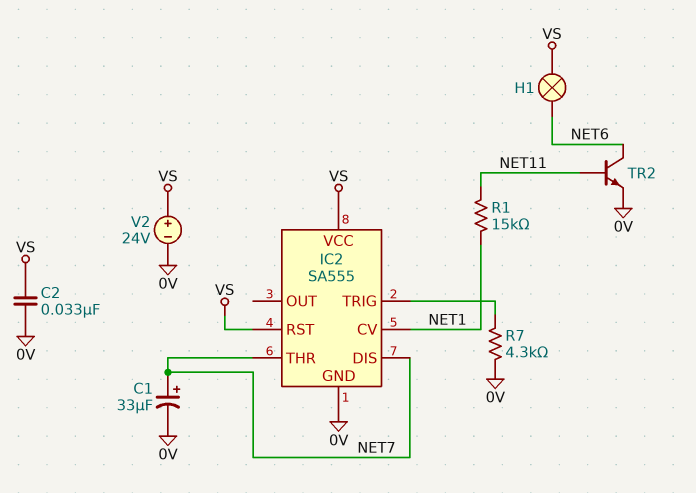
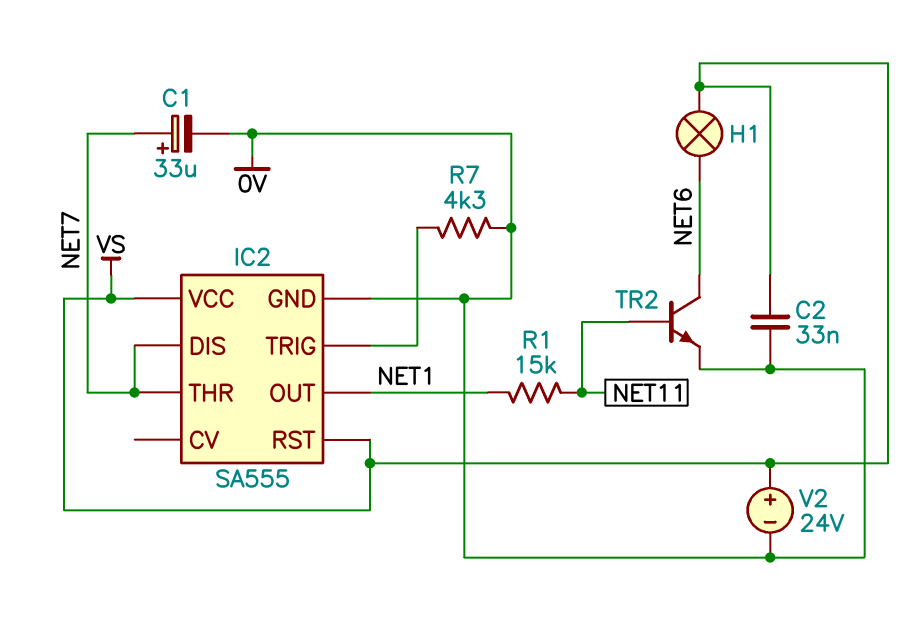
IC2 pin CV: NET1 -> none
IC2 pin OUT: none -> NET1

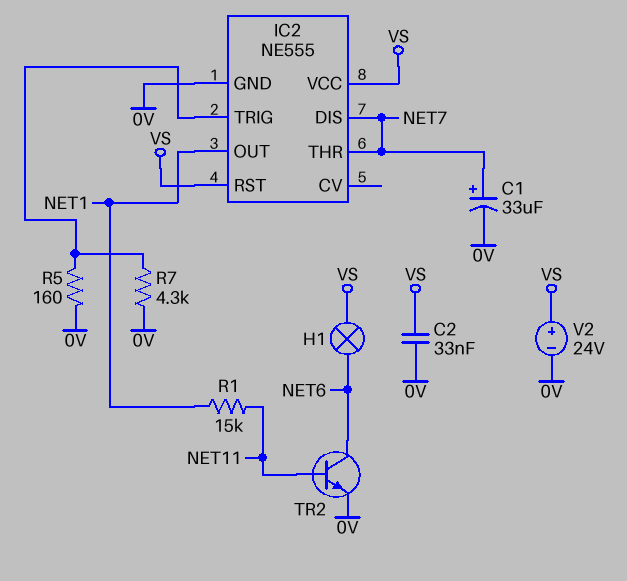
IC2: SA555 -> NE555
R5: none -> 160 (0V, IC2/TRIG)

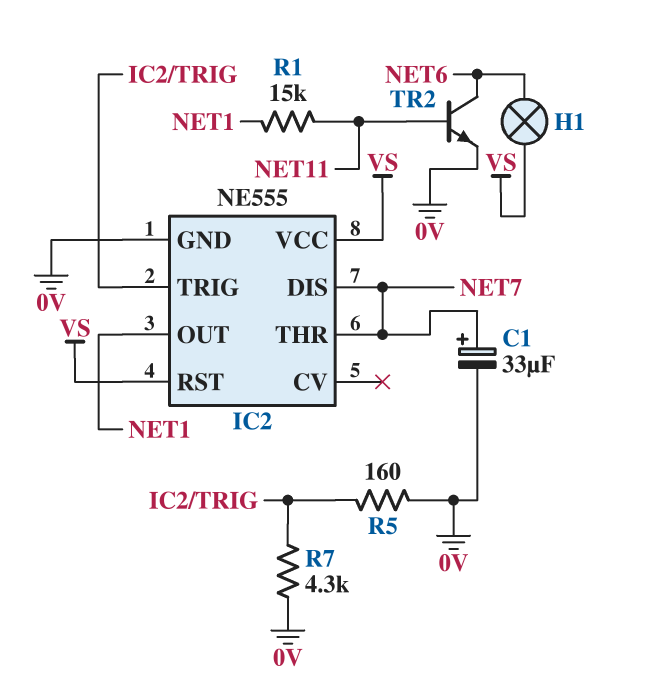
C2: 33nF (0V, VS) -> none
V2: 24V (plus VS, minus 0V) -> none

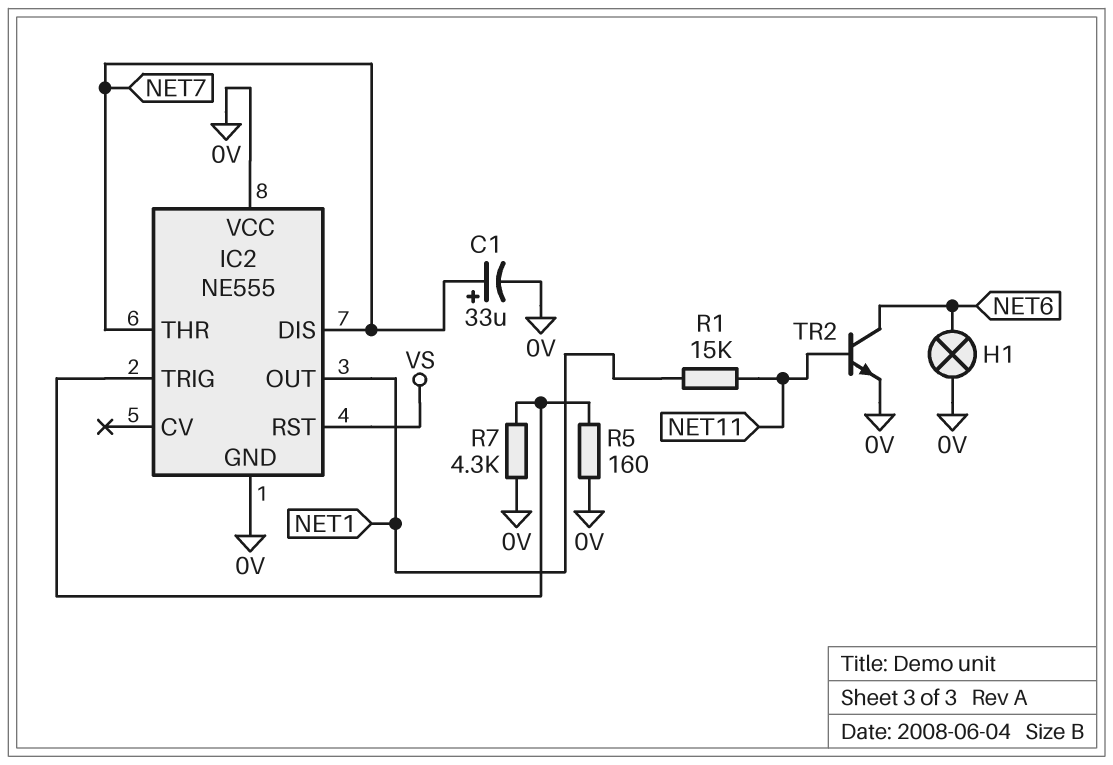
H1: lamp (NET6, VS) -> lamp (0V, NET6)
IC2 pin VCC: VS -> 0V

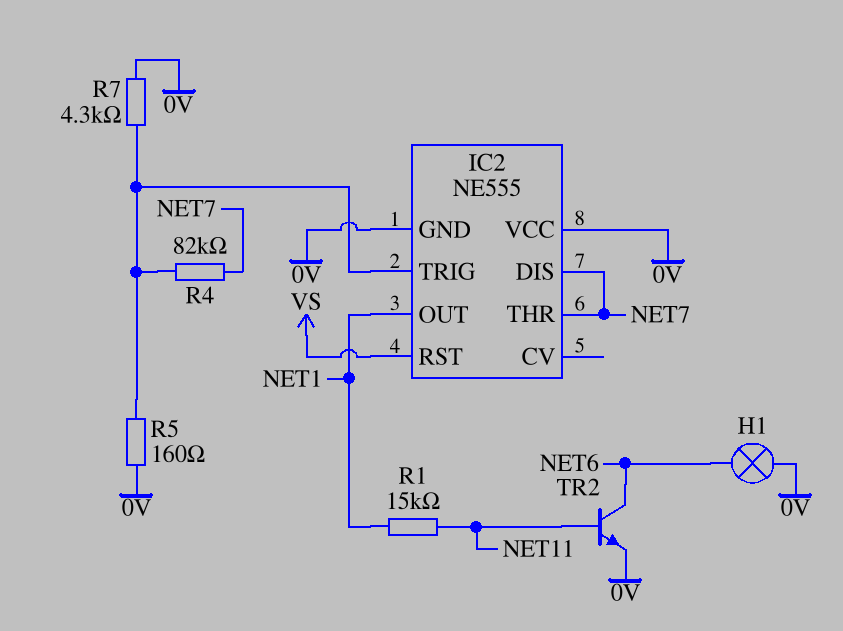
C1: 33uF (plus NET7, minus 0V) -> none
R4: none -> 82k (IC2/TRIG, NET7)

